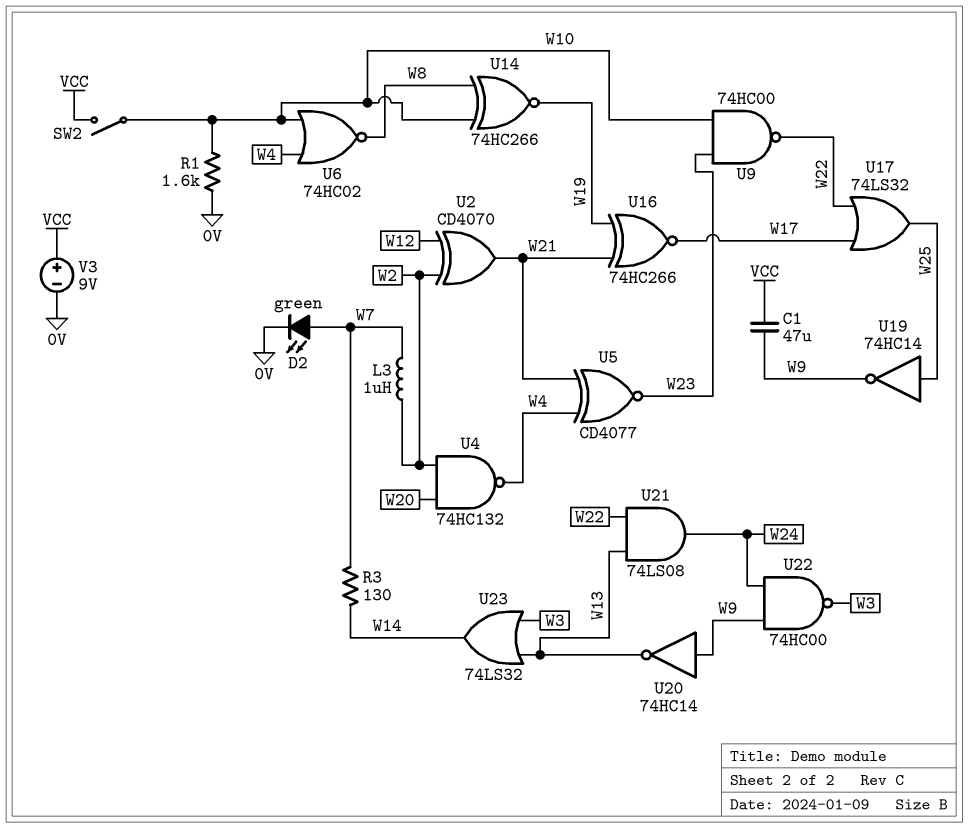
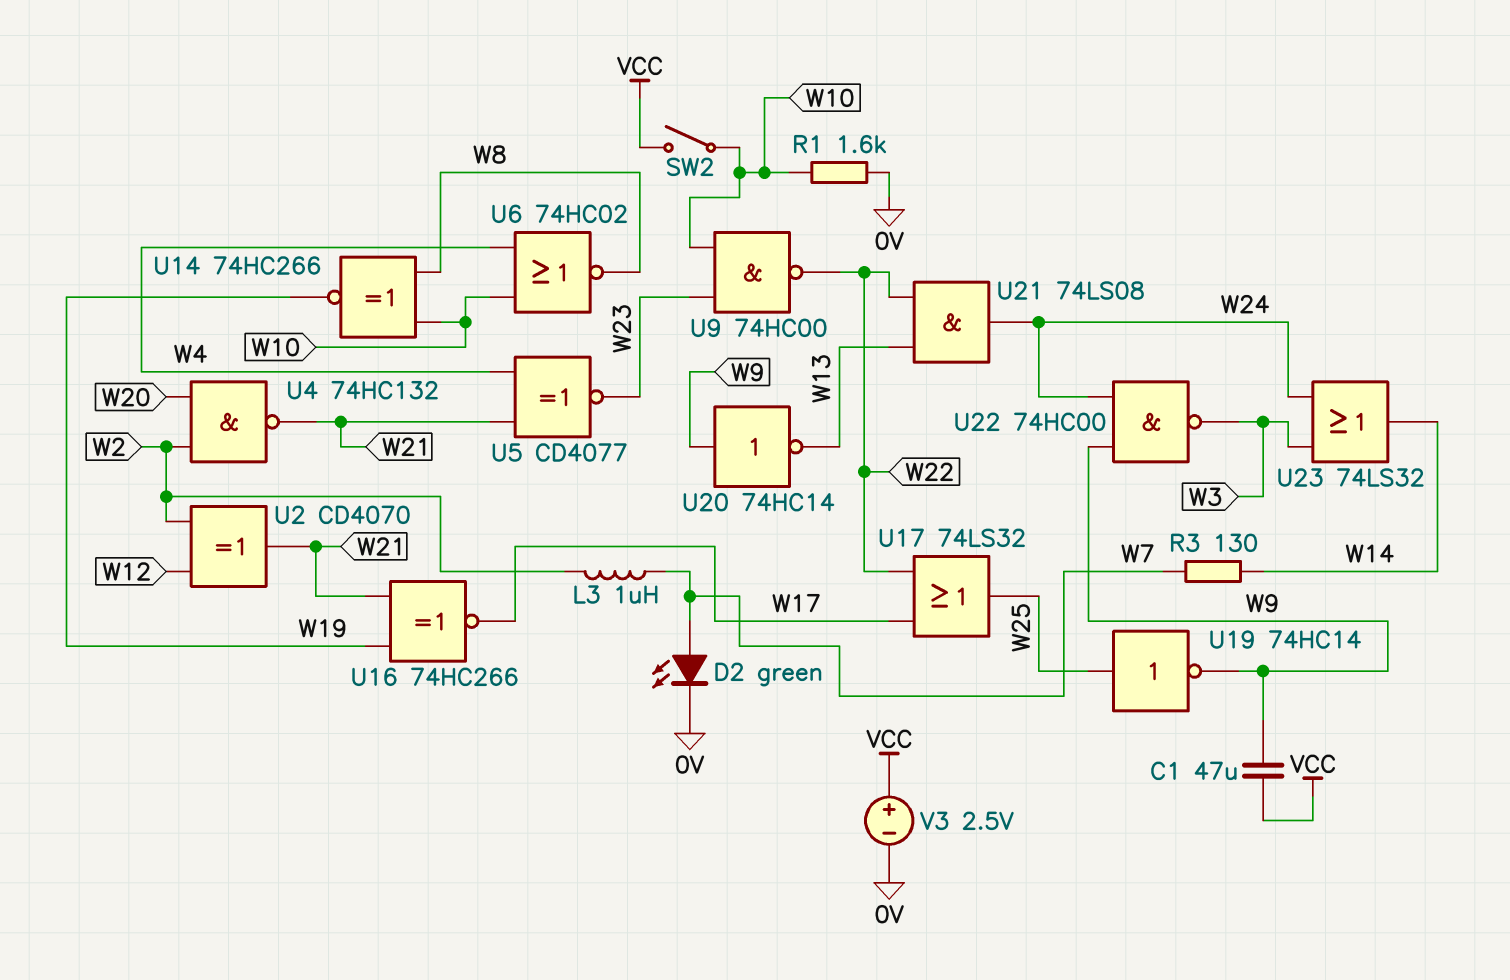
U4: NAND 74HC132 (in W2, in W20, out W4) -> NAND 74HC132 (in W2, in W20, out W21)
U23: OR 74LS32 (in W3, in W13, out W14) -> OR 74LS32 (in W3, in W24, out W14)
V3: 9V (plus VCC, minus 0V) -> 2.5V (plus VCC, minus 0V)

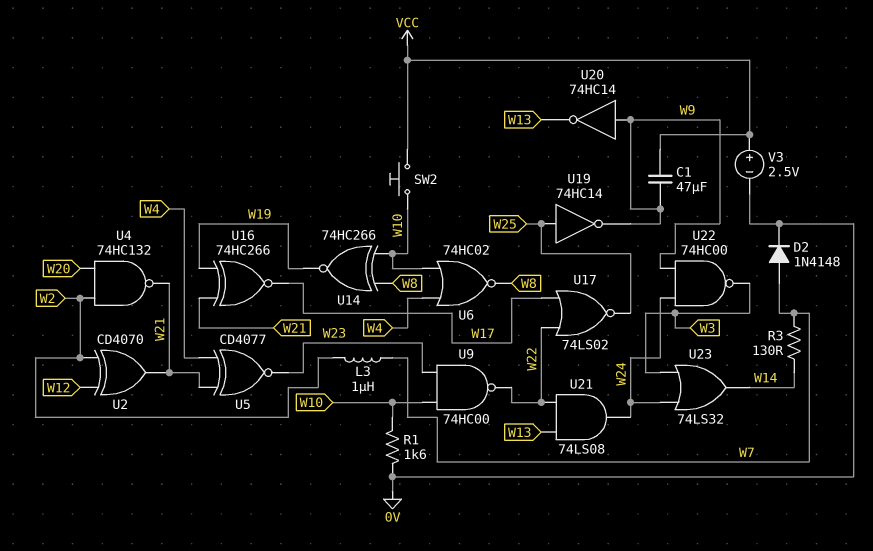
D2: LED green (A W7, K 0V) -> diode 1N4148 (A W7, K 0V)
SW2: switch (VCC, W10) -> button (VCC, W10)
U17: OR 74LS32 (in W17, in W22, out W25) -> NOR 74LS02 (in W17, in W22, out W25)

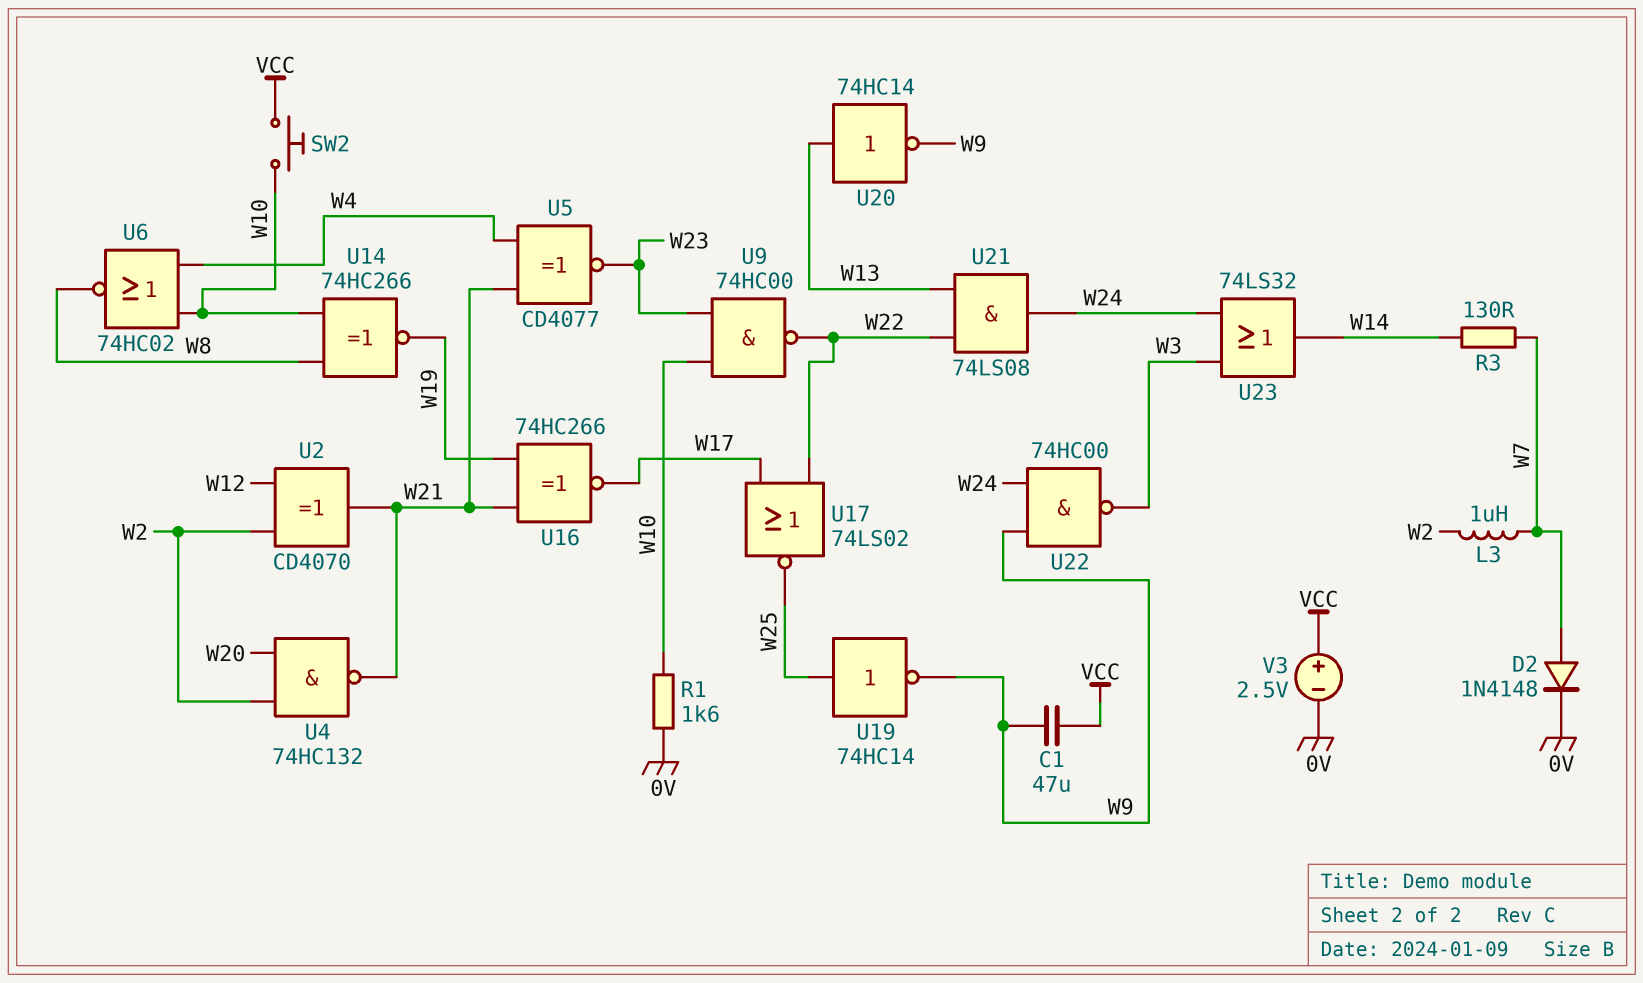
U20: NOT 74HC14 (in W9, out W13) -> NOT 74HC14 (in W13, out W9)

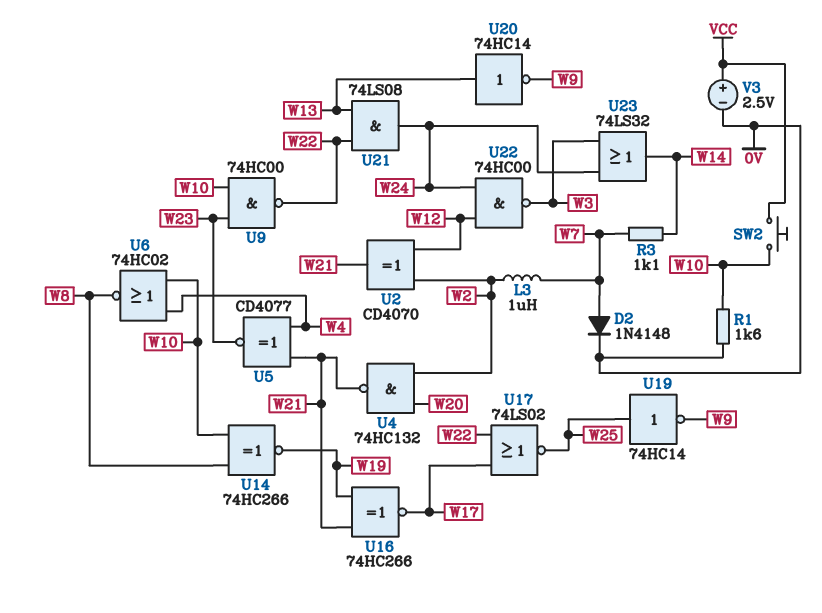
C1: 47uF (VCC, W9) -> none
R3: 130 (W7, W14) -> 1.1k (W7, W14)
U22: NAND 74HC00 (in W9, in W24, out W3) -> NAND 74HC00 (in W12, in W24, out W3)

